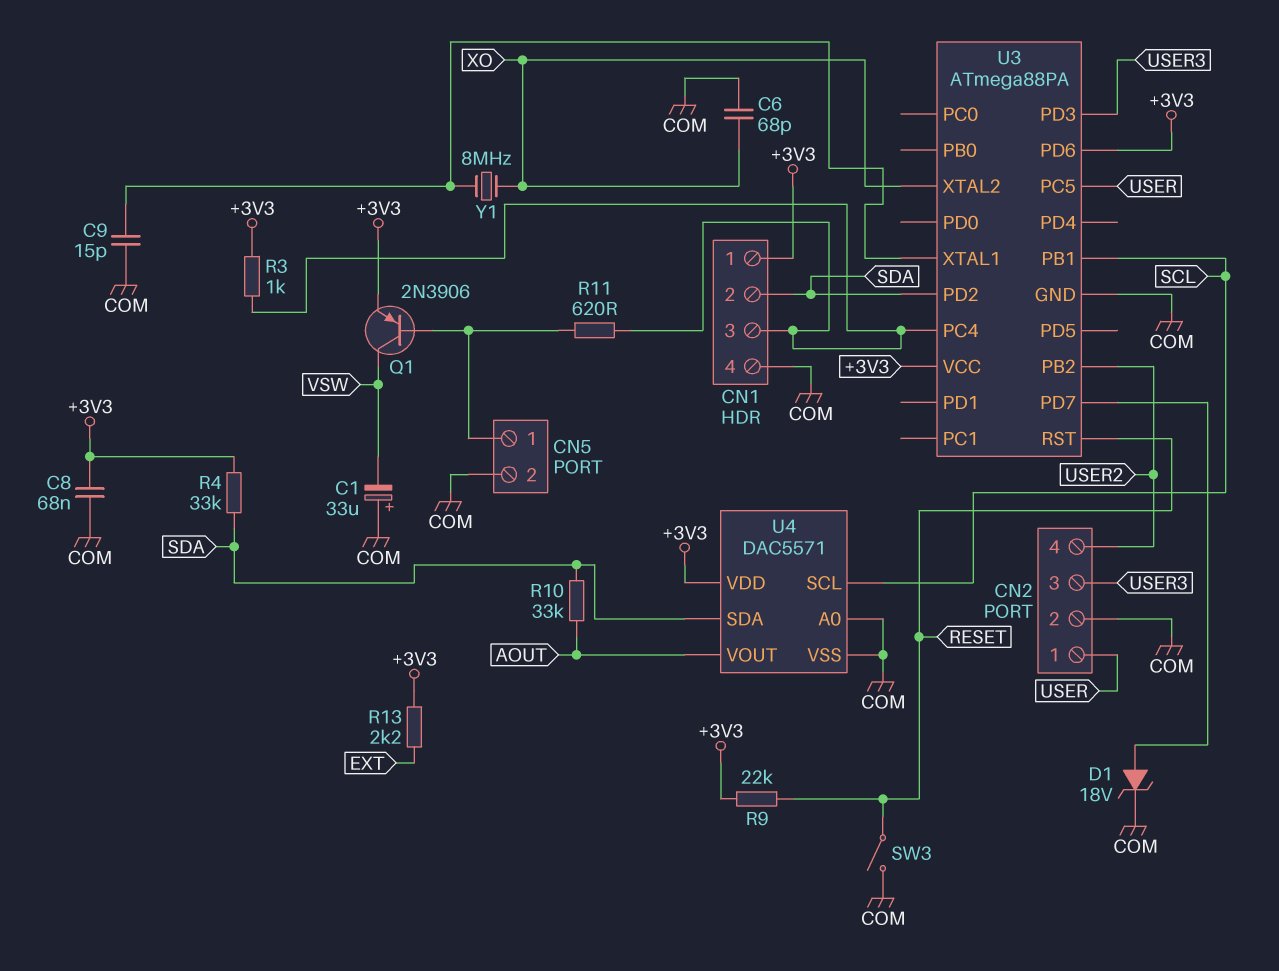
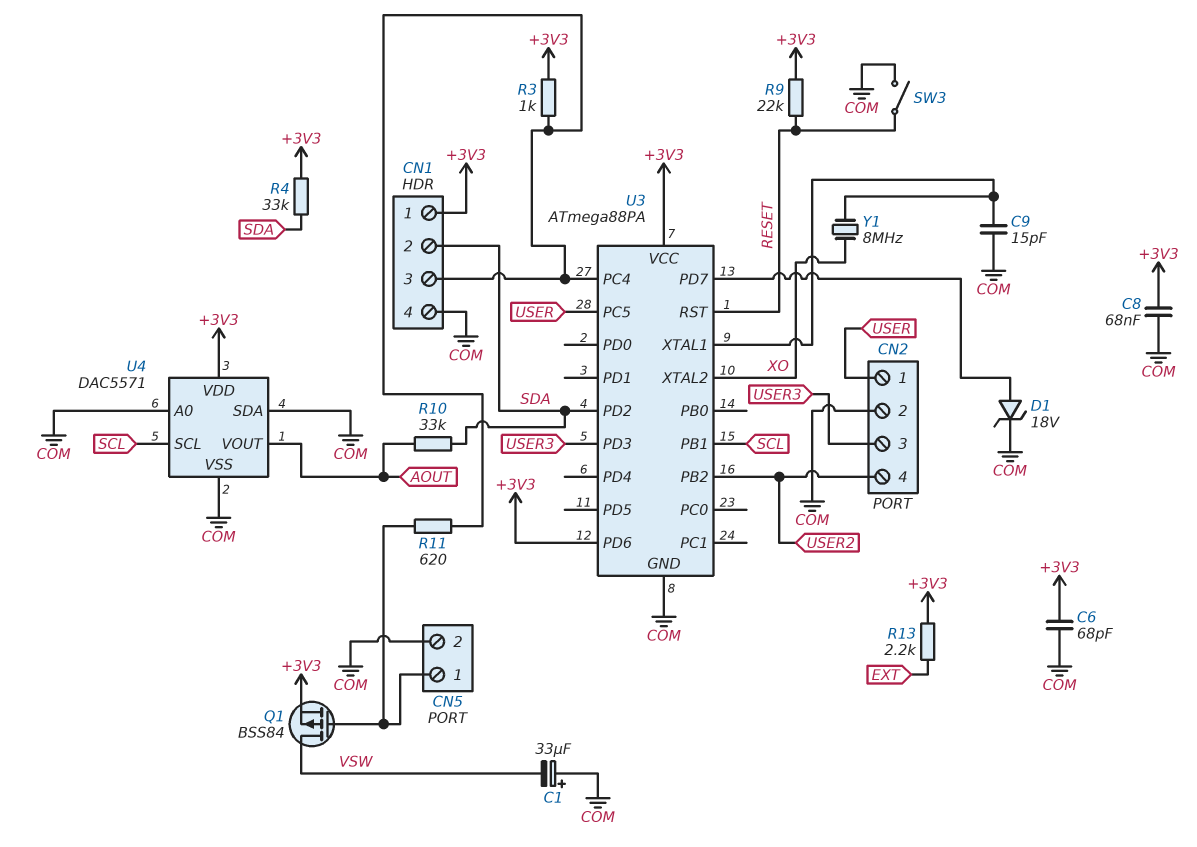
C6: 68pF (COM, XO) -> 68pF (+3V3, COM)
Q1: PNP 2N3906 (B CN5/1, C VSW, E +3V3) -> PMOS BSS84 (G CN5/1, D VSW, S +3V3)
U4 pin SDA: SDA -> COM

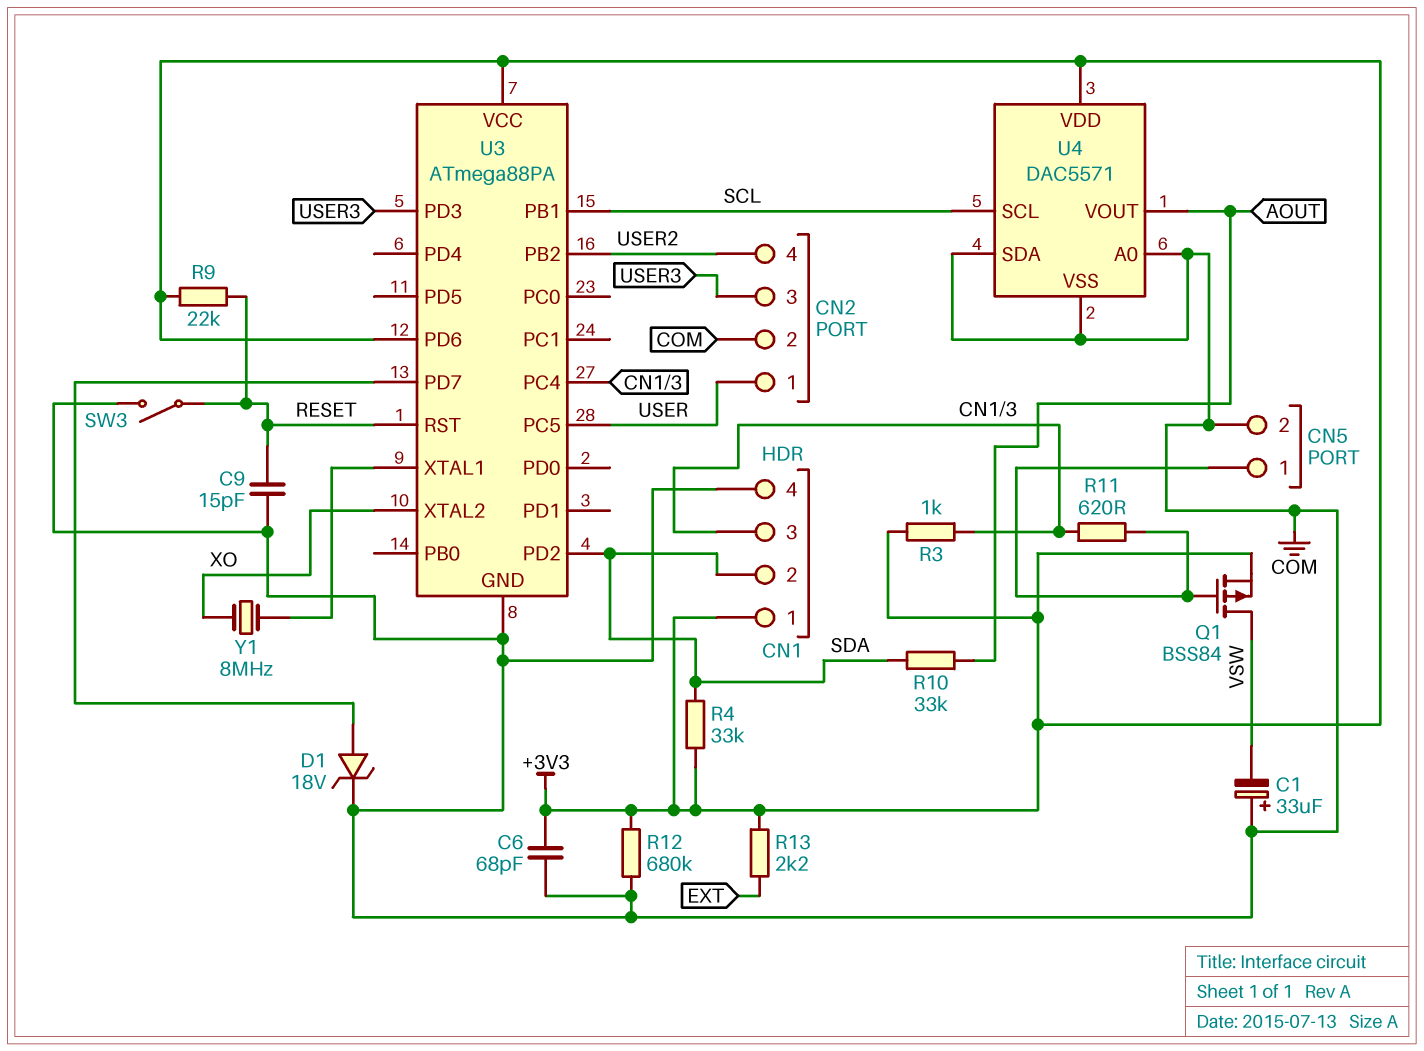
C8: 68nF (+3V3, COM) -> none
C9: 15pF (COM, U3/XTAL1) -> 15pF (COM, RESET)
R12: none -> 680k (+3V3, COM)

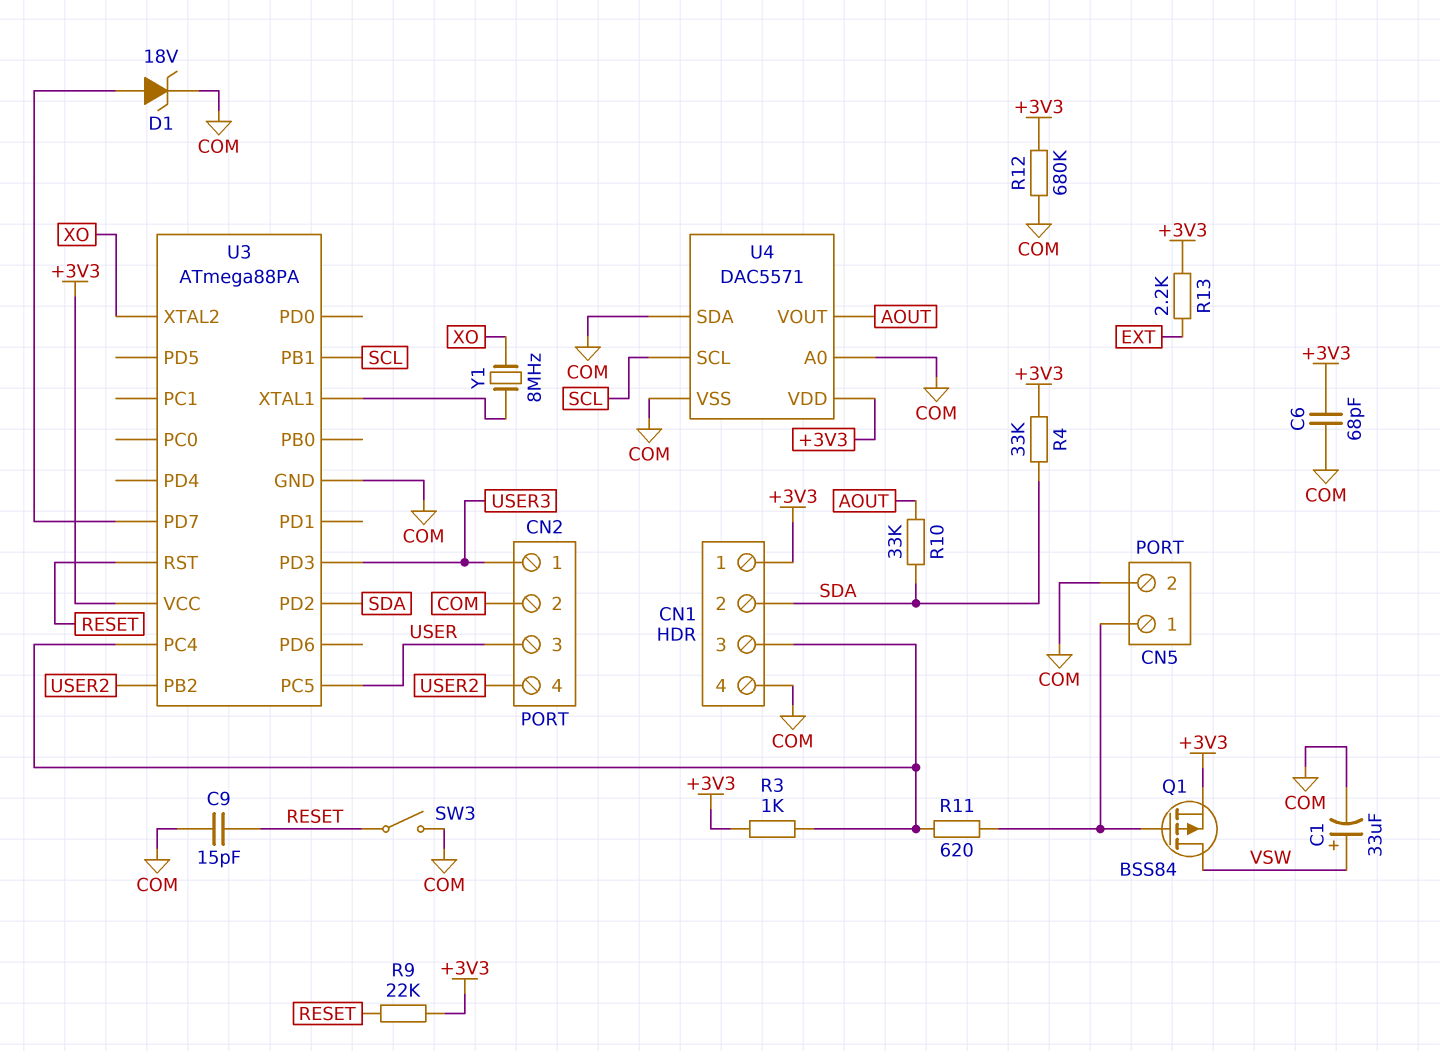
C1: 33uF (plus COM, minus VSW) -> 33uF (plus VSW, minus COM)
CN2 pin 1: USER -> USER3
CN2 pin 3: USER3 -> USER
U3 pin PD6: +3V3 -> none

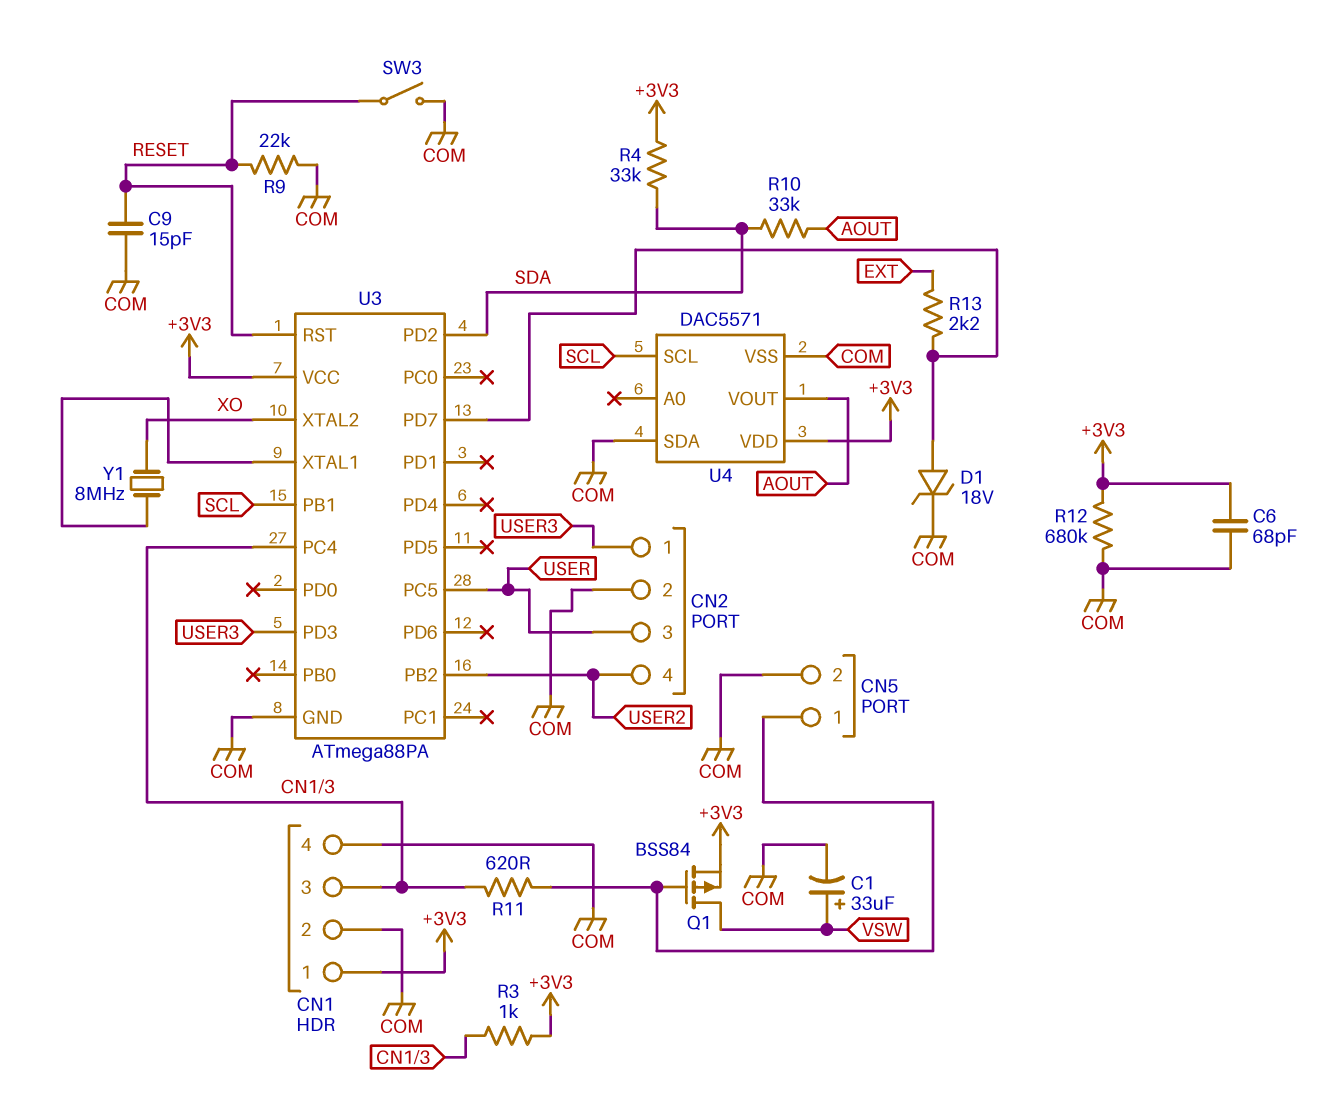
CN1 pin 2: SDA -> COM
R9: 22k (+3V3, RESET) -> 22k (COM, RESET)
R13: 2.2k (+3V3, EXT) -> 2.2k (EXT, U3/PD7)
U4 pin A0: COM -> none

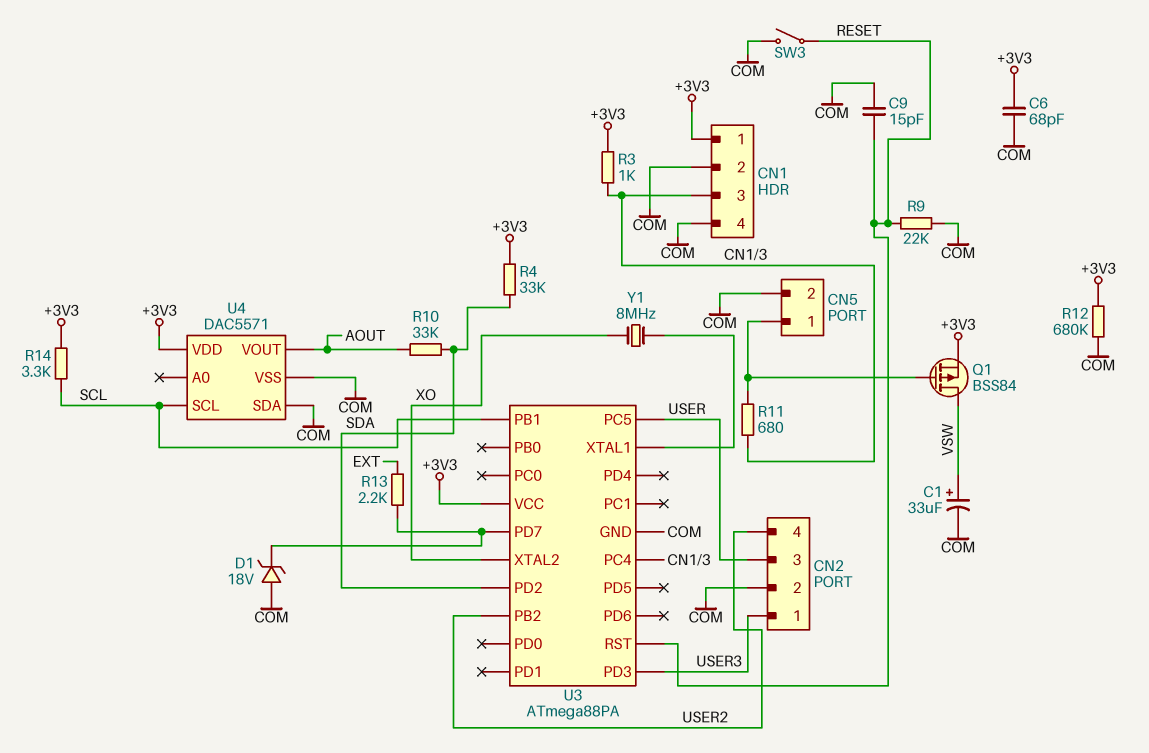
D1: zener 18V (A U3/PD7, K COM) -> zener 18V (A COM, K U3/PD7)
R11: 620 (CN1/3, CN5/1) -> 680 (CN1/3, CN5/1)
R14: none -> 3.3k (+3V3, SCL)

